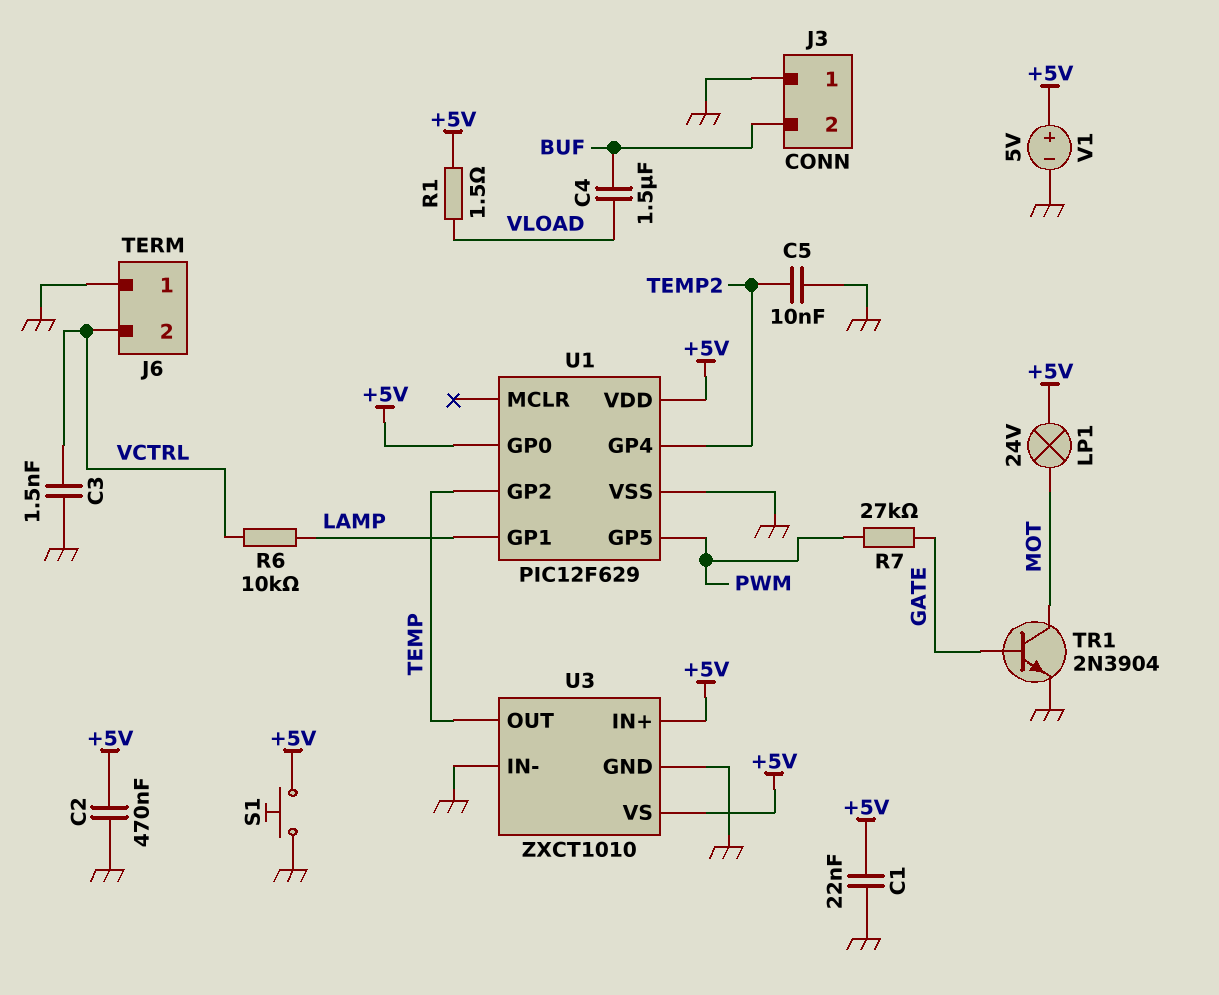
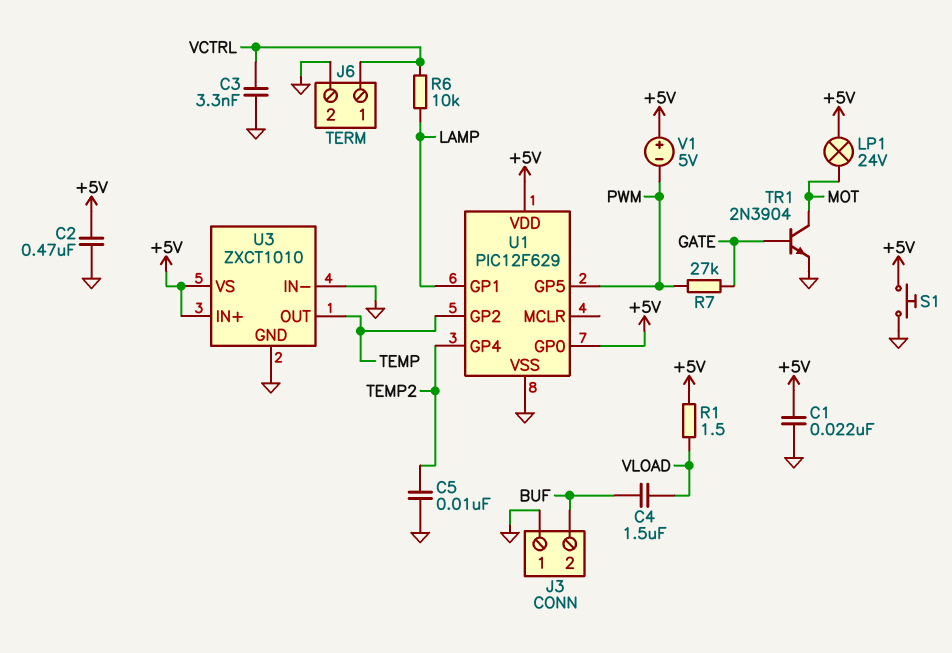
C3: 1.5nF (GND, VCTRL) -> 3.3nF (GND, VCTRL)
J6 pin 1: GND -> VCTRL
J6 pin 2: VCTRL -> GND
V1: 5V (plus +5V, minus GND) -> 5V (plus +5V, minus PWM)

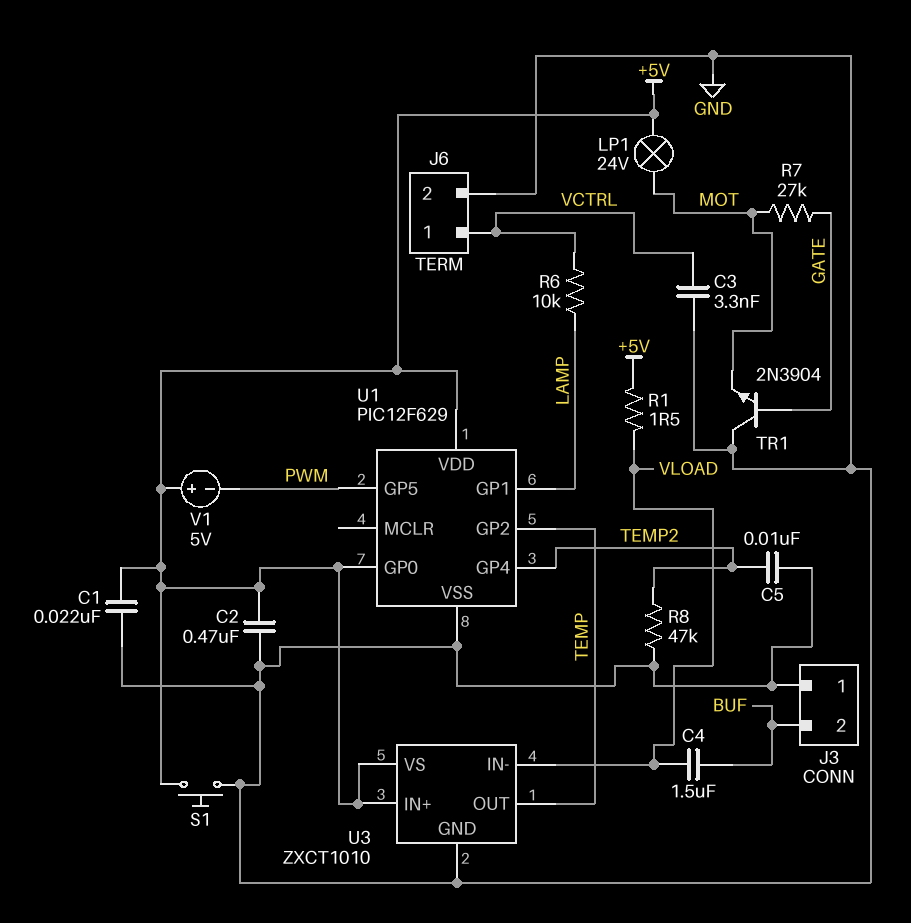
R7: 27k (GATE, PWM) -> 27k (GATE, MOT)
R8: none -> 47k (GND, TEMP2)
TR1: NPN 2N3904 (B GATE, C MOT, E GND) -> NPN 2N3904 (B GATE, C GND, E MOT)
U3 pin IN-: GND -> VLOAD

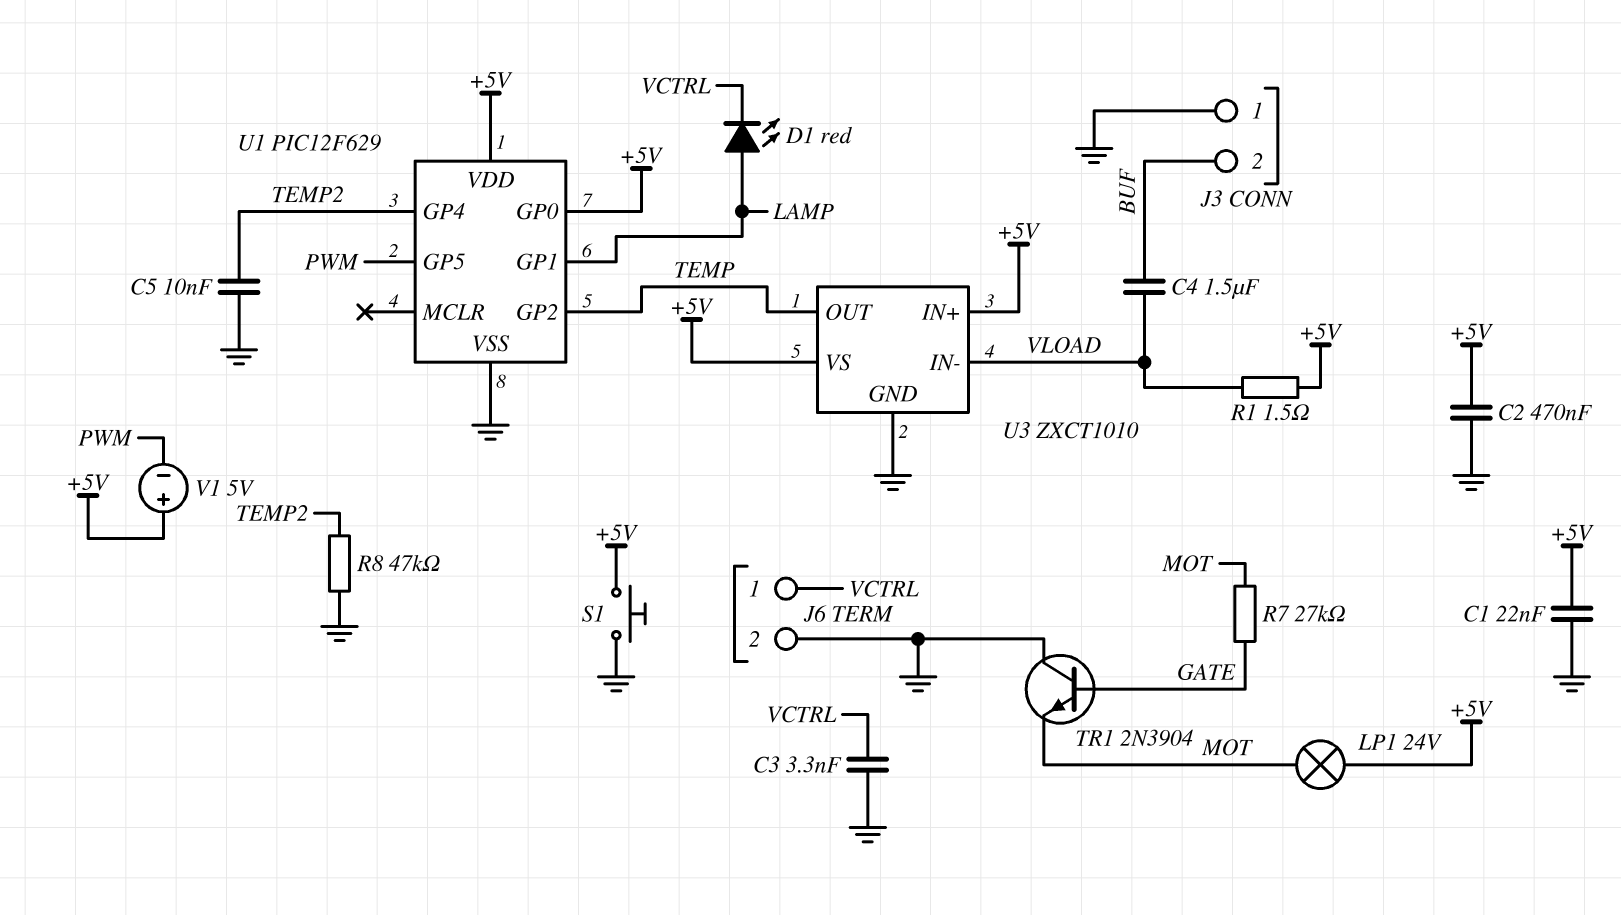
D1: none -> LED red (A LAMP, K VCTRL)
R6: 10k (LAMP, VCTRL) -> none

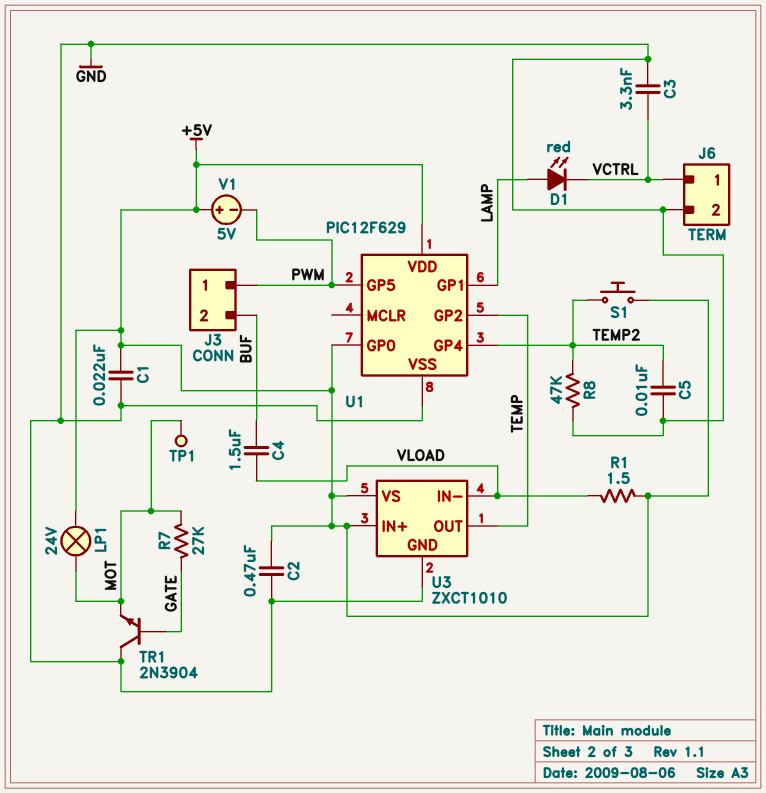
J3 pin 1: GND -> PWM
S1: button (+5V, GND) -> button (+5V, TEMP2)
TP1: none -> test point (MOT)

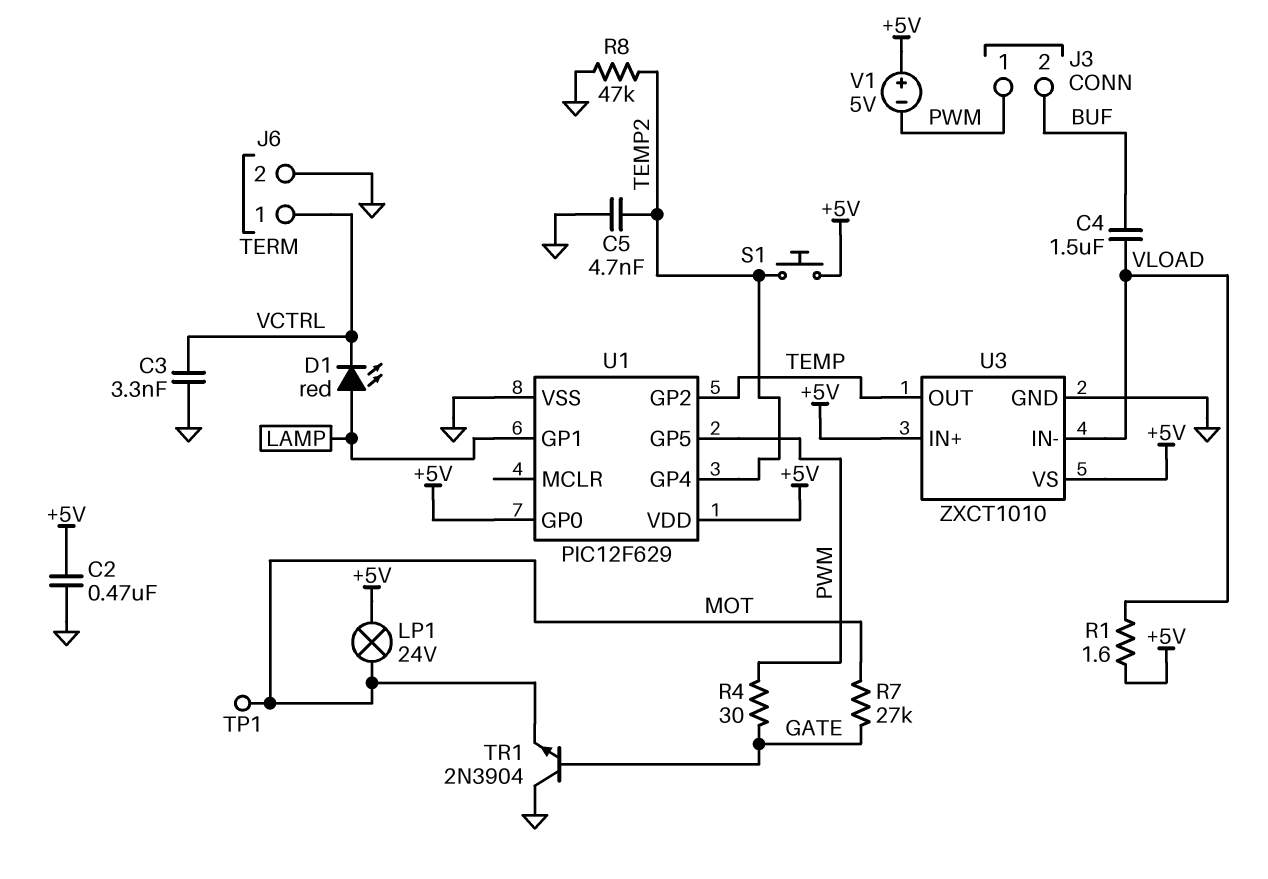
C1: 22nF (+5V, GND) -> none
C5: 10nF (GND, TEMP2) -> 4.7nF (GND, TEMP2)
R1: 1.5 (+5V, VLOAD) -> 1.6 (+5V, VLOAD)
R4: none -> 30 (GATE, PWM)

